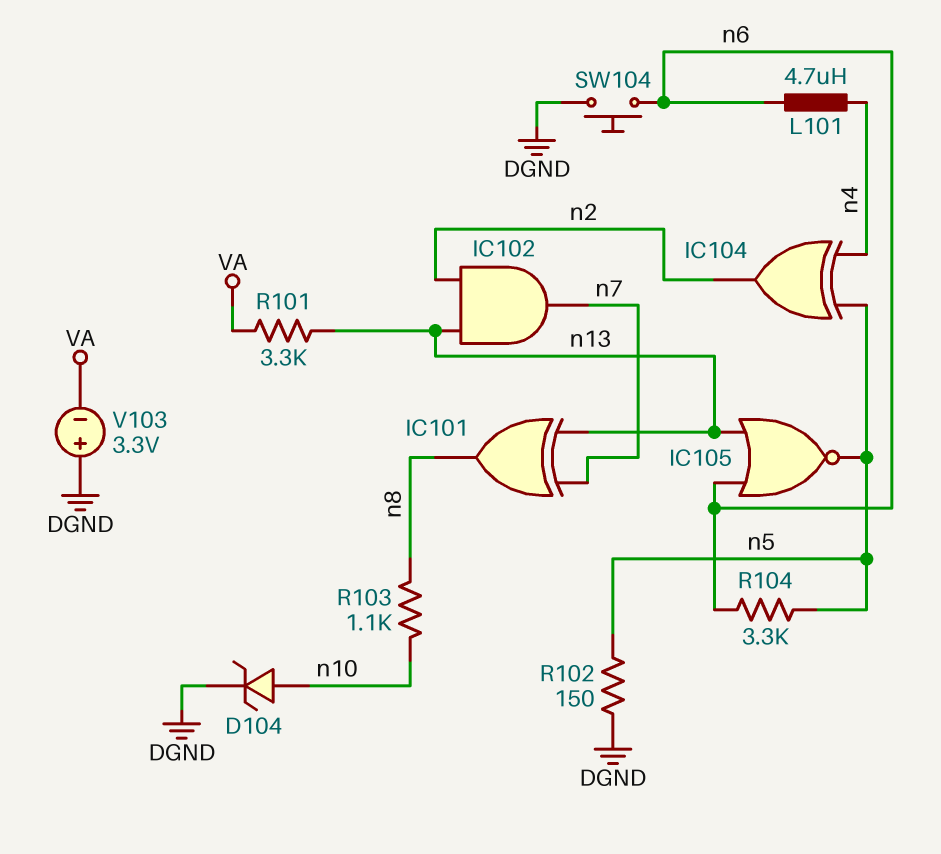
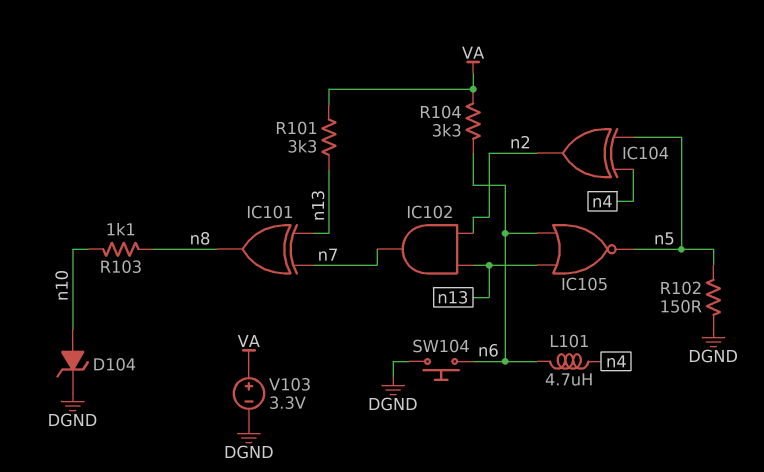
R104: 3.3k (n5, n6) -> 3.3k (VA, n6)
V103: 3.3V (plus DGND, minus VA) -> 3.3V (plus VA, minus DGND)

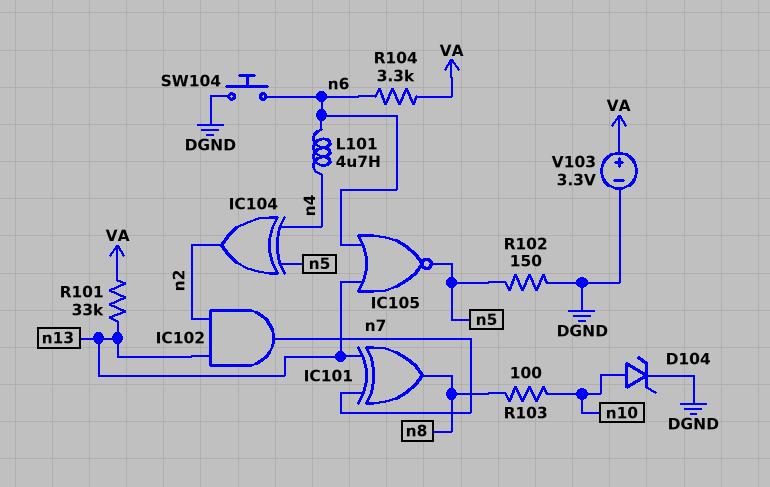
R101: 3.3k (VA, n13) -> 33k (VA, n13)
R103: 1.1k (n8, n10) -> 100 (n8, n10)

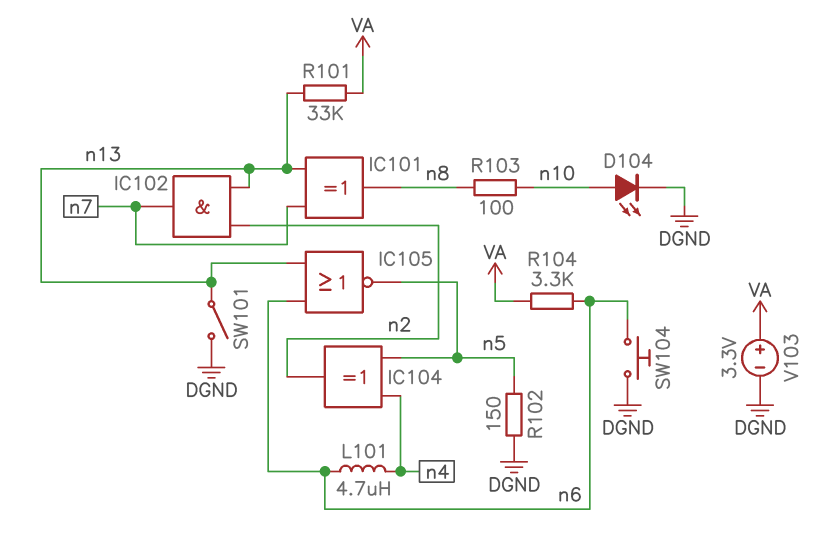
D104: zener (A n10, K DGND) -> LED (A n10, K DGND)
SW101: none -> switch (DGND, n13)

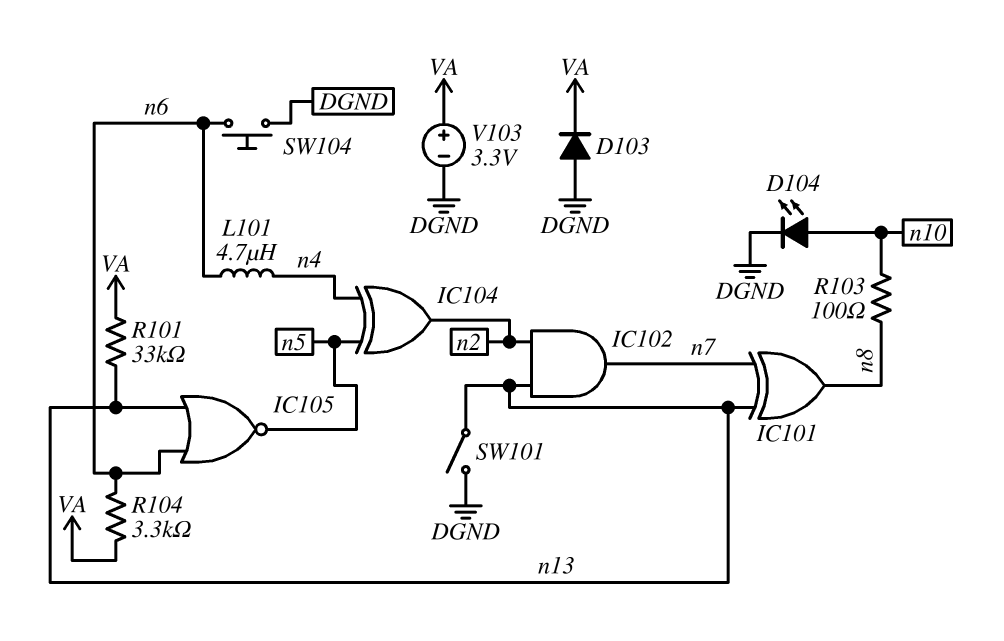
D103: none -> diode (A DGND, K VA)
R102: 150 (DGND, n5) -> none

